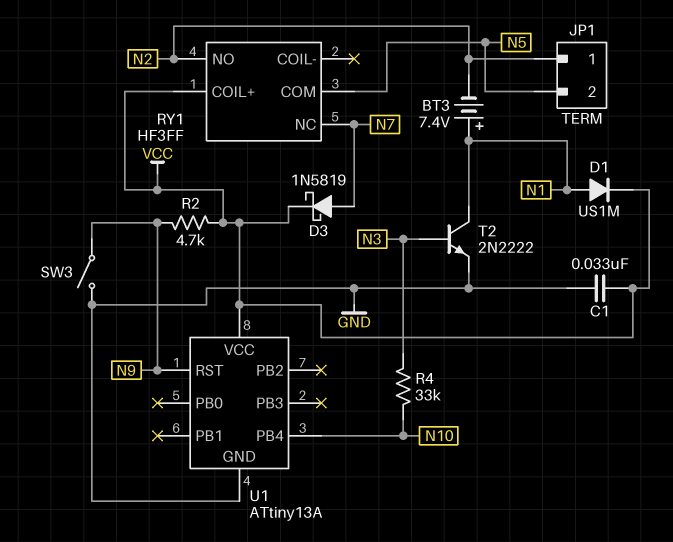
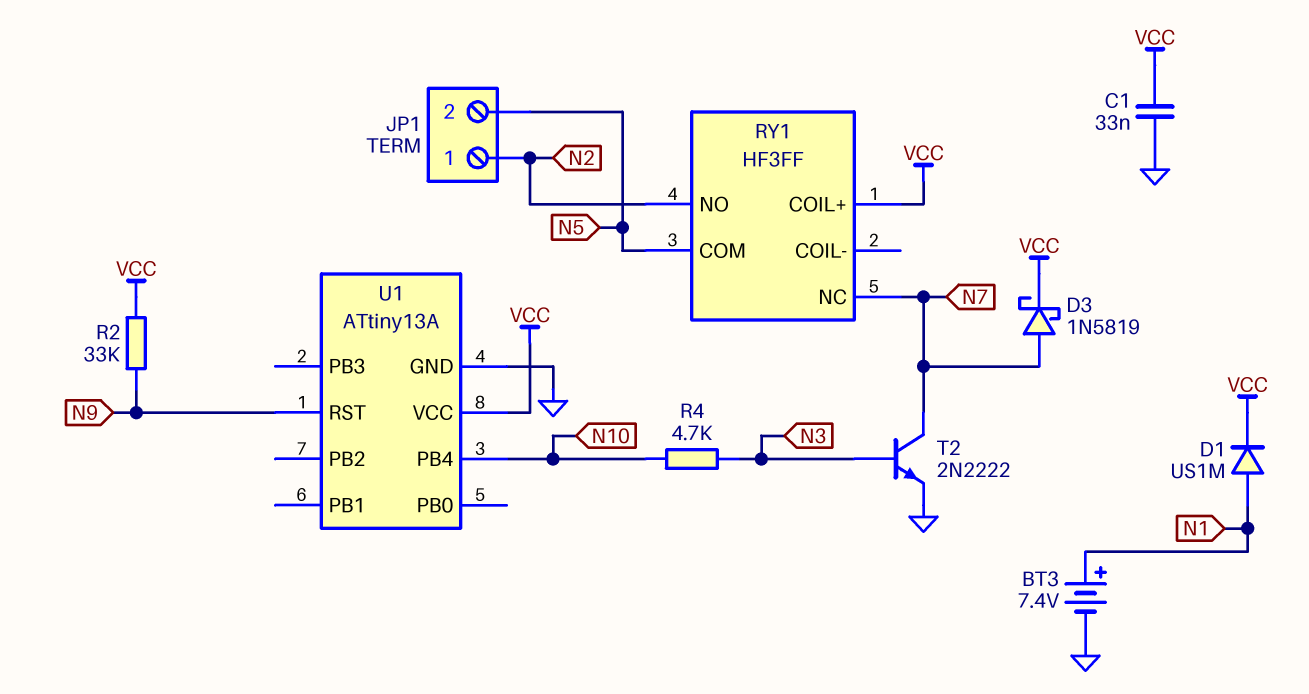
BT3: 7.4V (plus N1, minus N2) -> 7.4V (plus N1, minus GND)
R2: 4.7k (N9, VCC) -> 33k (N9, VCC)
R4: 33k (N3, N10) -> 4.7k (N3, N10)
SW3: switch (GND, N9) -> none
T2: NPN 2N2222 (B N3, C N1, E GND) -> NPN 2N2222 (B N3, C N7, E GND)

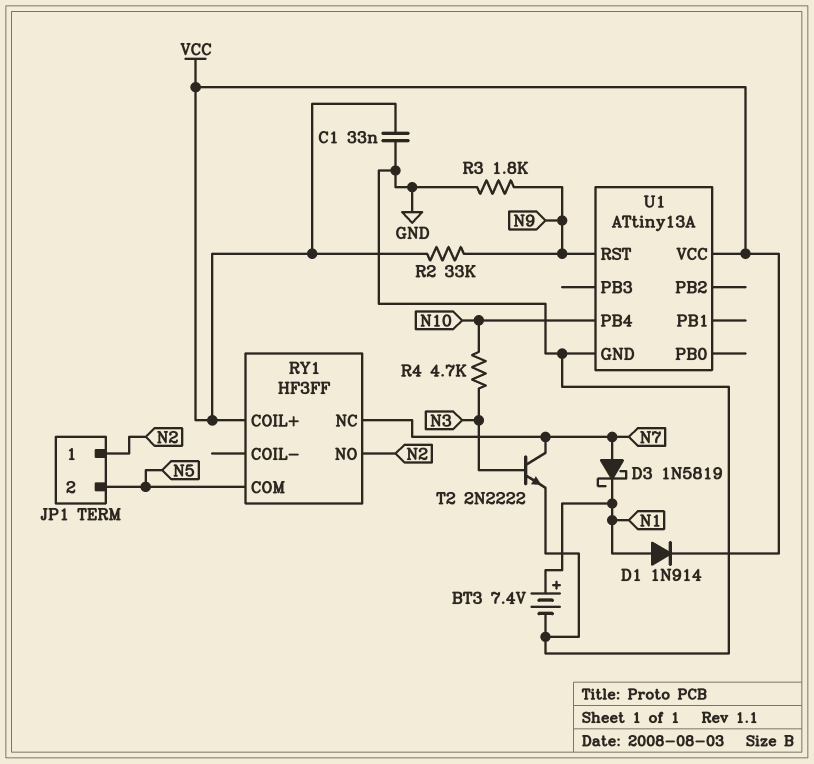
D1: diode US1M (A N1, K VCC) -> diode 1N914 (A N1, K VCC)
D3: schottky 1N5819 (A N7, K VCC) -> schottky 1N5819 (A N7, K N1)
R3: none -> 1.8k (GND, N9)

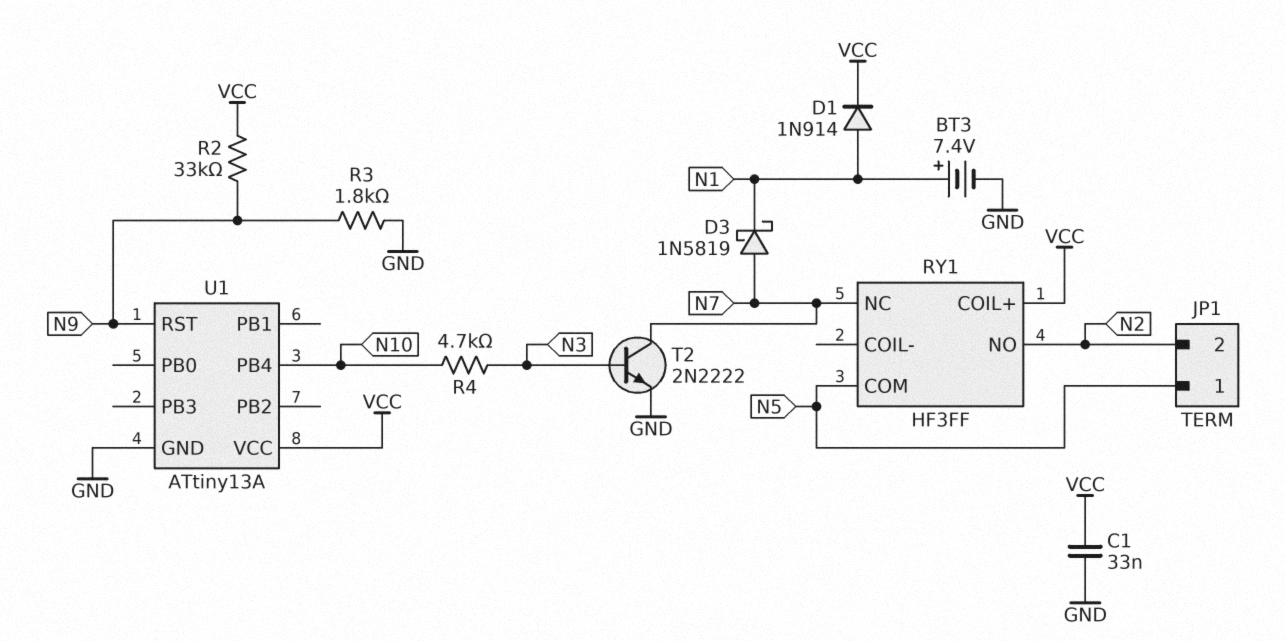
JP1 pin 1: N2 -> N5
JP1 pin 2: N5 -> N2

